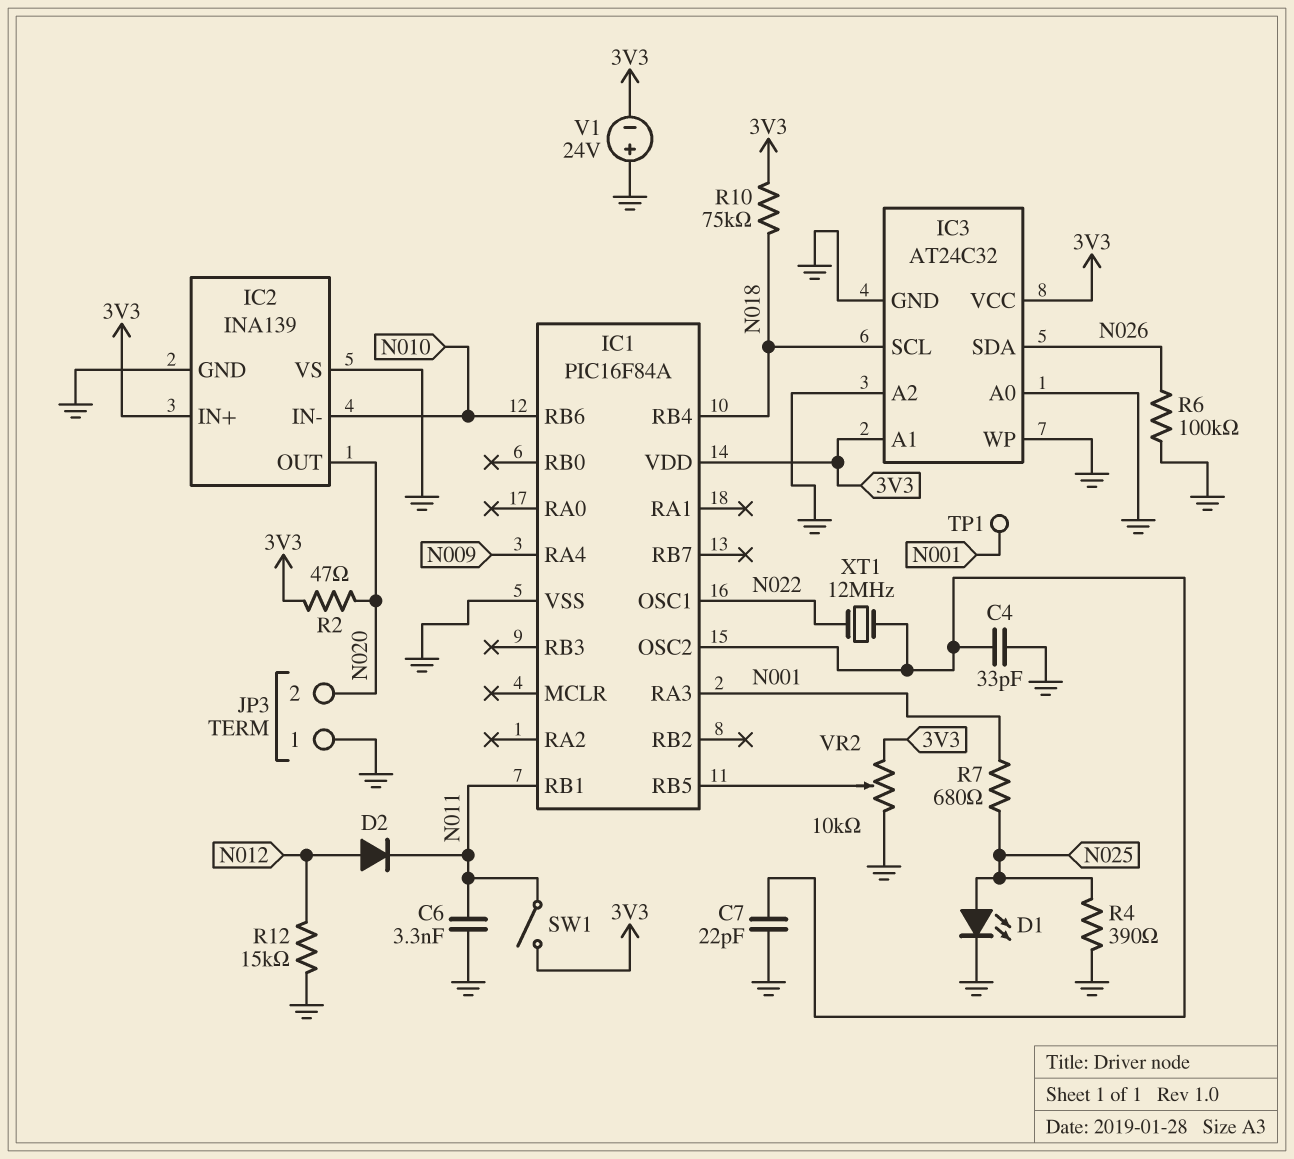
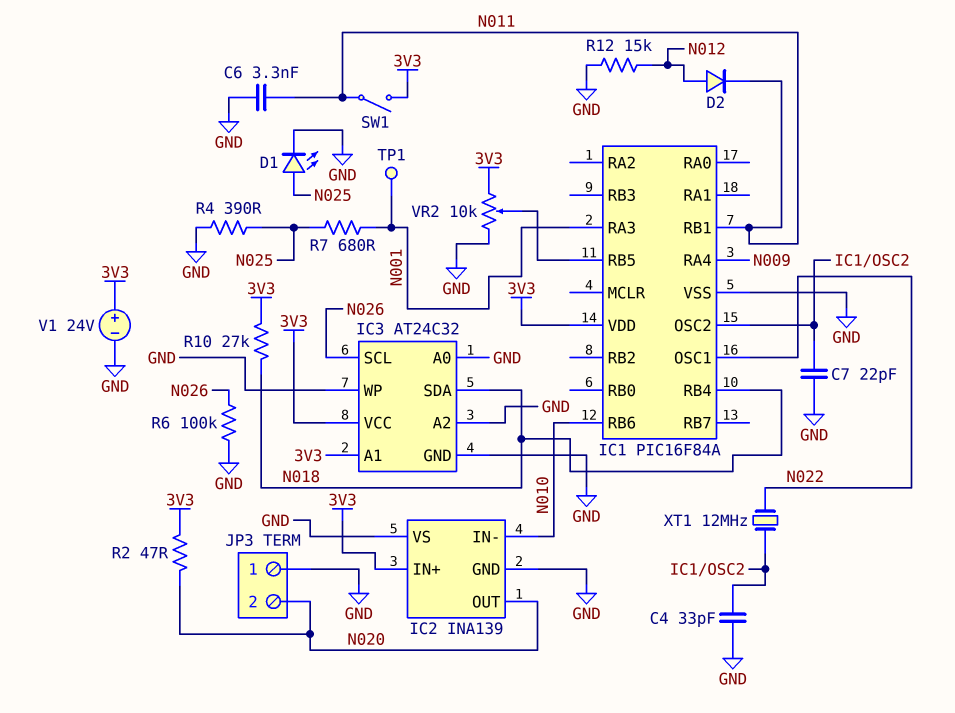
IC3 pin SCL: N018 -> N026
IC3 pin SDA: N026 -> N018
R10: 75k (3V3, N018) -> 27k (3V3, N018)
V1: 24V (plus GND, minus 3V3) -> 24V (plus 3V3, minus GND)

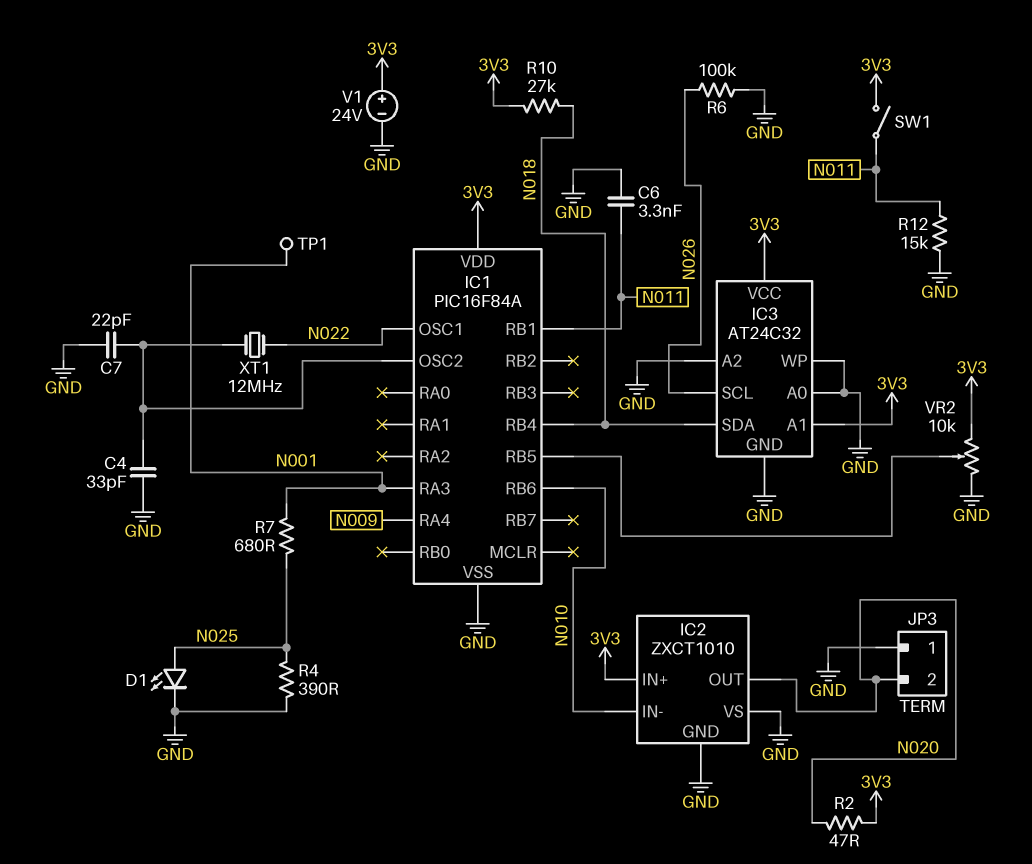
D2: diode (A N012, K N011) -> none
IC2: INA139 -> ZXCT1010
R12: 15k (GND, N012) -> 15k (GND, N011)

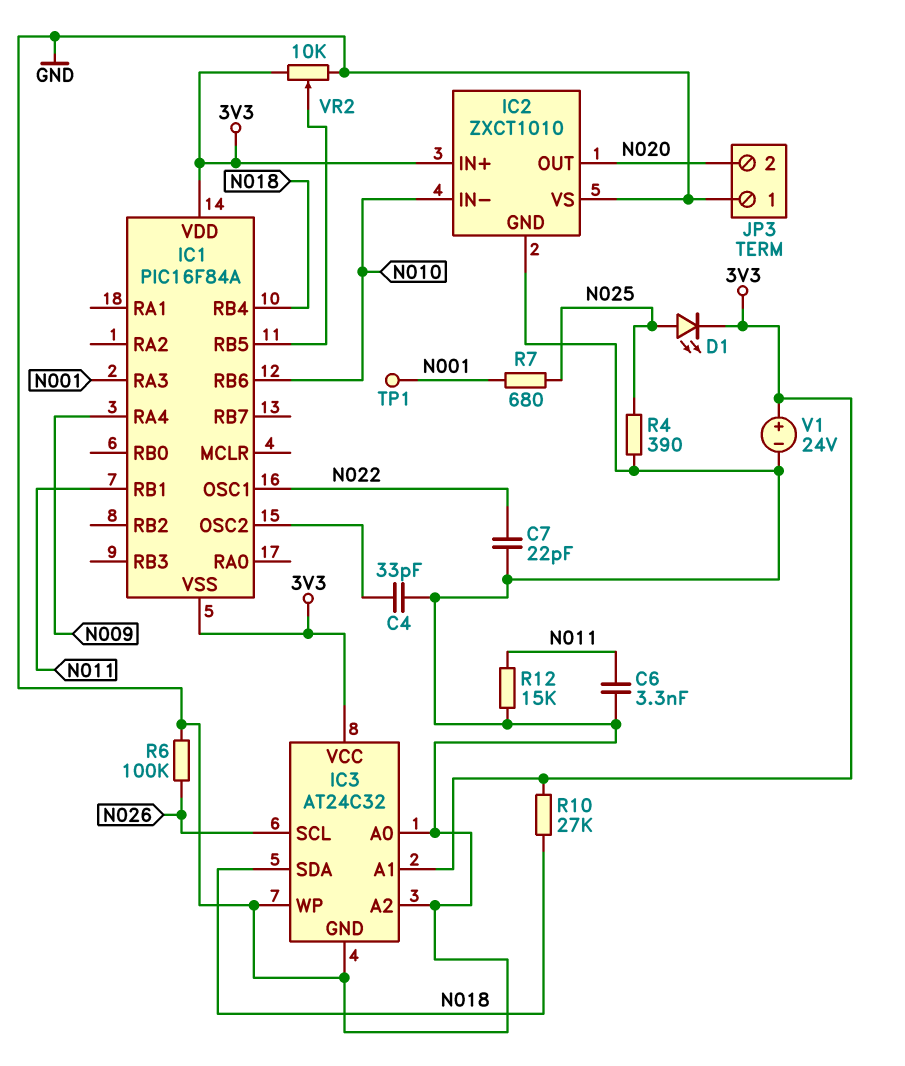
C7: 22pF (GND, IC1/OSC2) -> 22pF (GND, N022)
D1: LED (A N025, K GND) -> LED (A N025, K 3V3)
IC1 pin VSS: GND -> 3V3
R2: 47 (3V3, N020) -> none
SW1: switch (3V3, N011) -> none
XT1: 12MHz (IC1/OSC2, N022) -> none

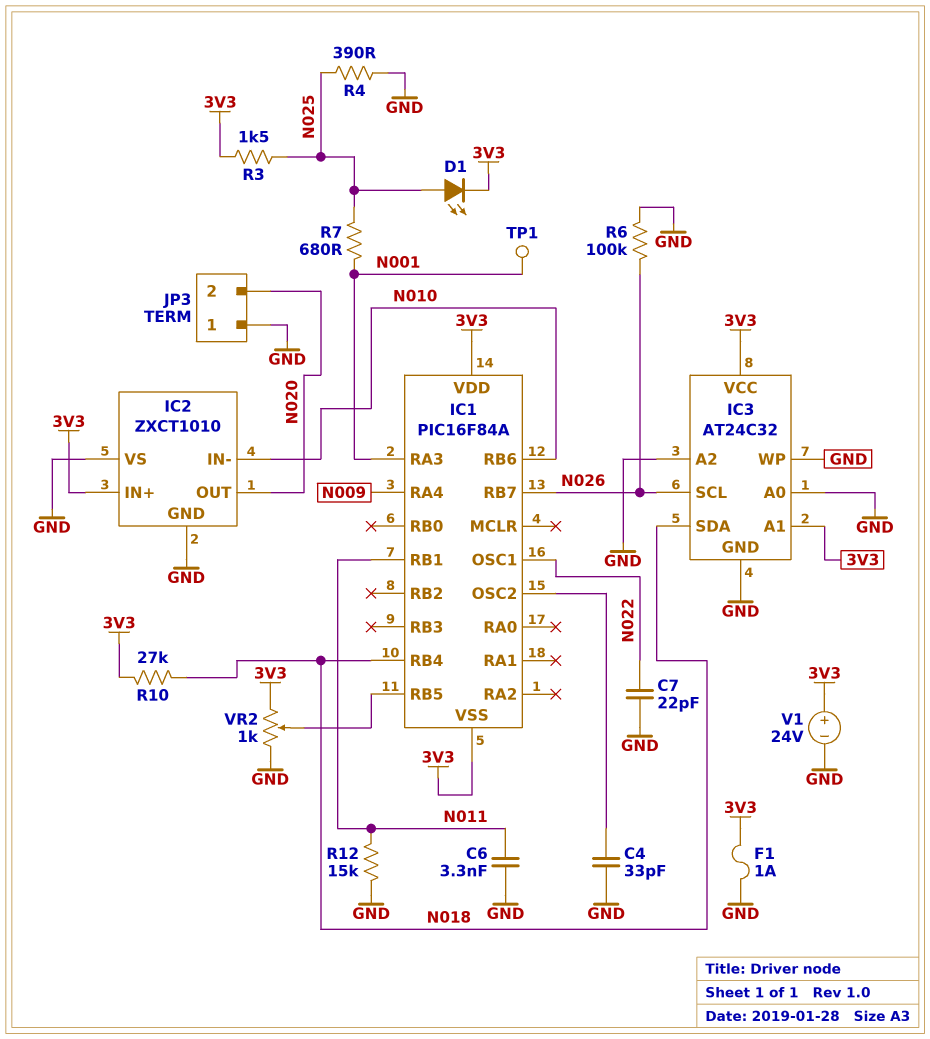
F1: none -> 1A (3V3, GND)
IC1 pin RB7: none -> N026
R3: none -> 1.5k (3V3, N025)
VR2: 10k (3V3, GND, wiper IC1/RB5) -> 1k (3V3, GND, wiper IC1/RB5)

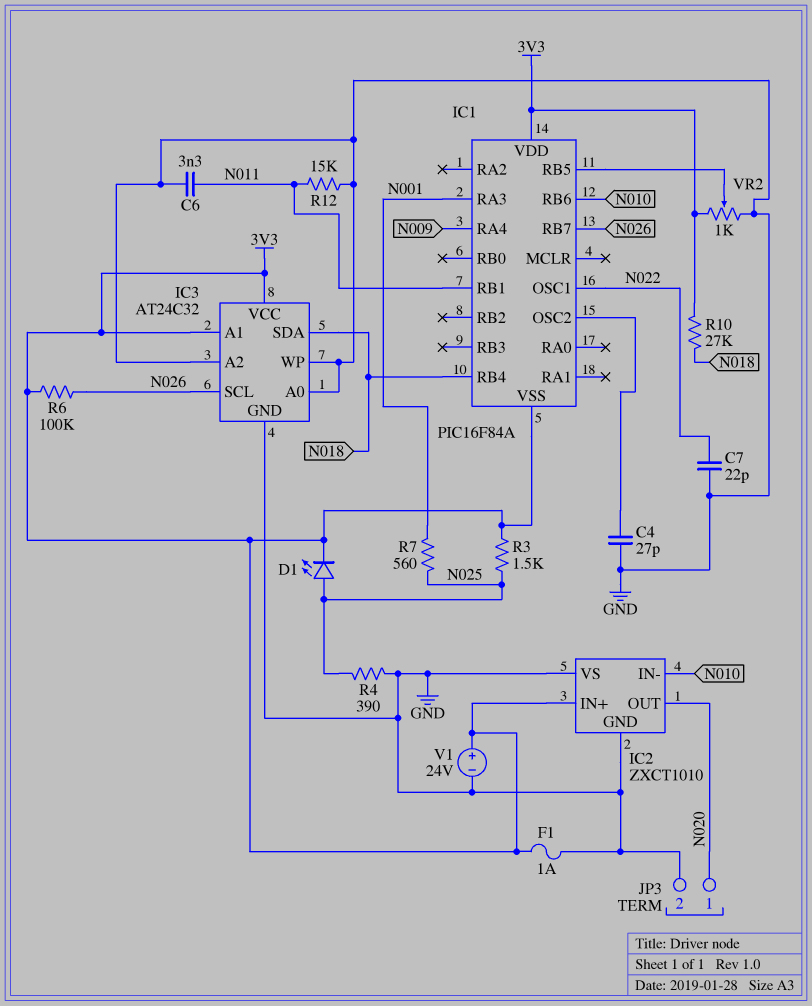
C4: 33pF (GND, IC1/OSC2) -> 27pF (GND, IC1/OSC2)
JP3 pin 1: GND -> N020
JP3 pin 2: N020 -> GND
R6: 100k (GND, N026) -> 100k (3V3, N026)
R7: 680 (N001, N025) -> 560 (N001, N025)
TP1: test point (N001) -> none

